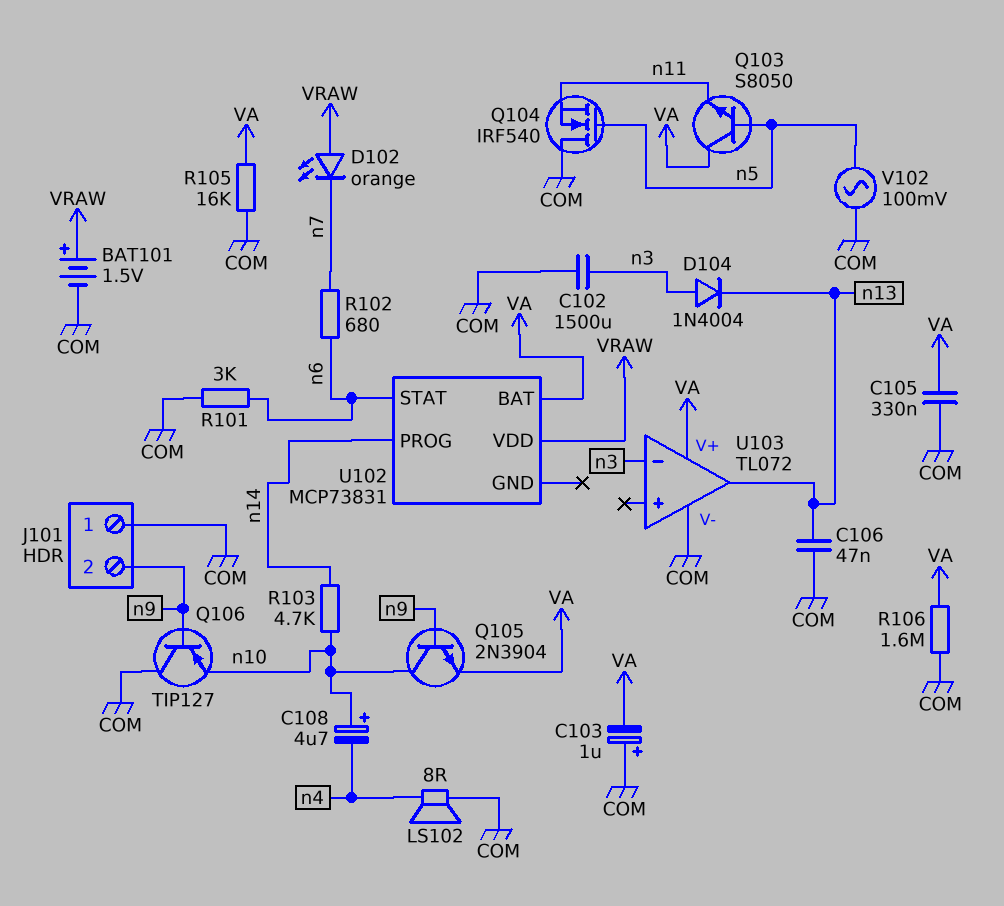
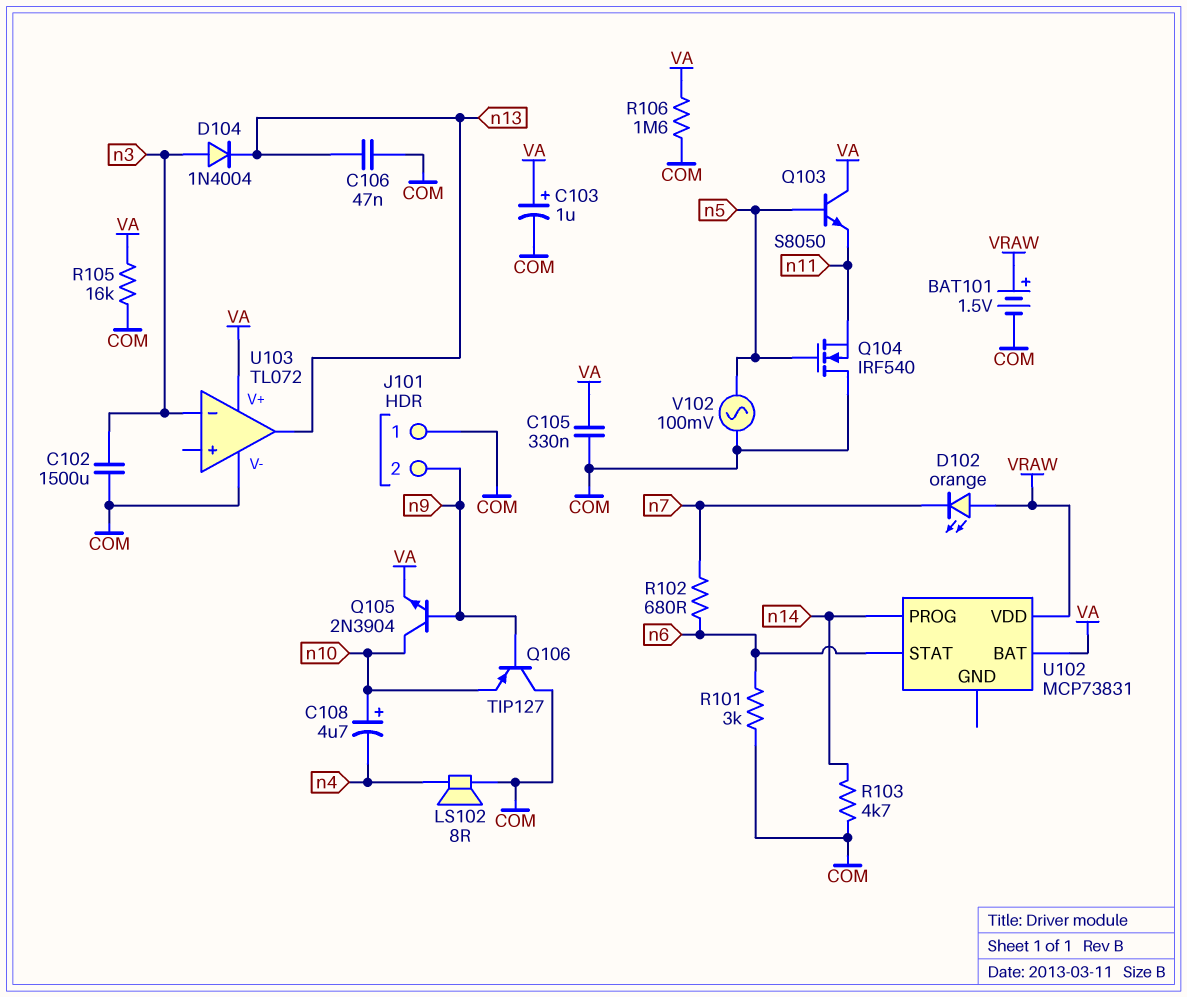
C103: 1uF (plus COM, minus VA) -> 1uF (plus VA, minus COM)
R103: 4.7k (n10, n14) -> 4.7k (COM, n14)

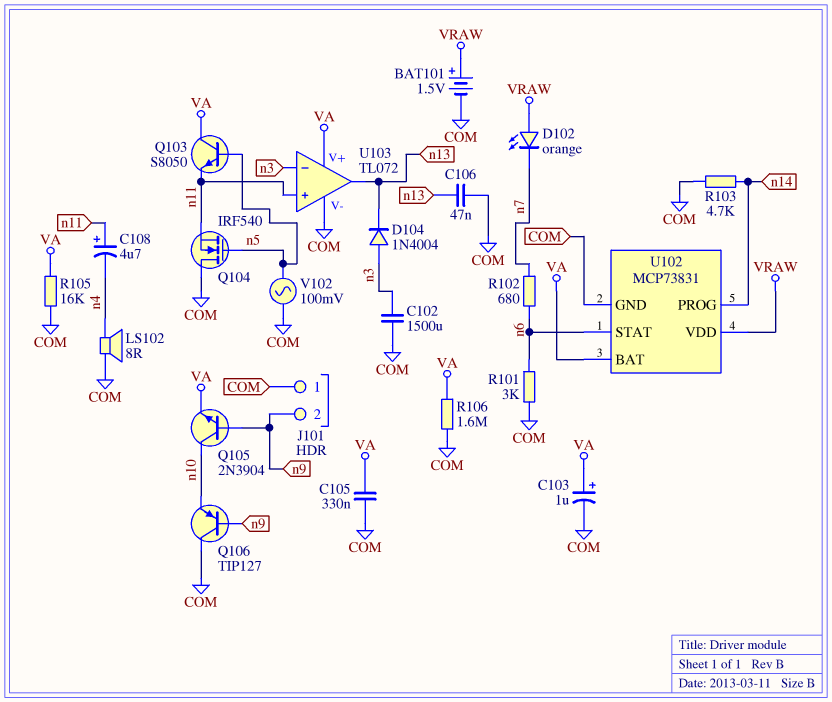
C108: 4.7uF (plus n10, minus n4) -> 4.7uF (plus n11, minus n4)
U102 pin GND: none -> COM
U103 pin in+: none -> n11

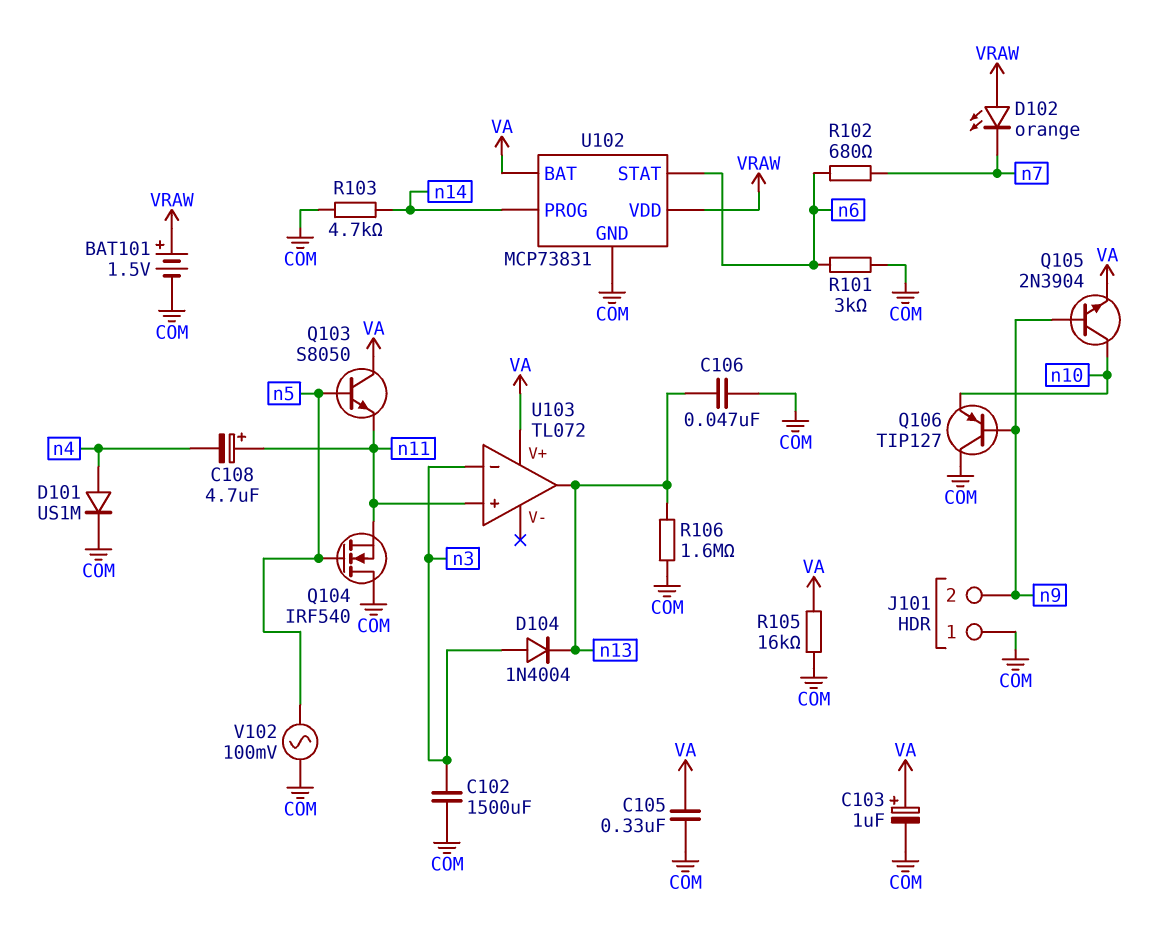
D101: none -> diode US1M (A n4, K COM)
LS102: speaker 8R (COM, n4) -> none
R106: 1.6M (COM, VA) -> 1.6M (COM, n13)
U103 pin V-: COM -> none

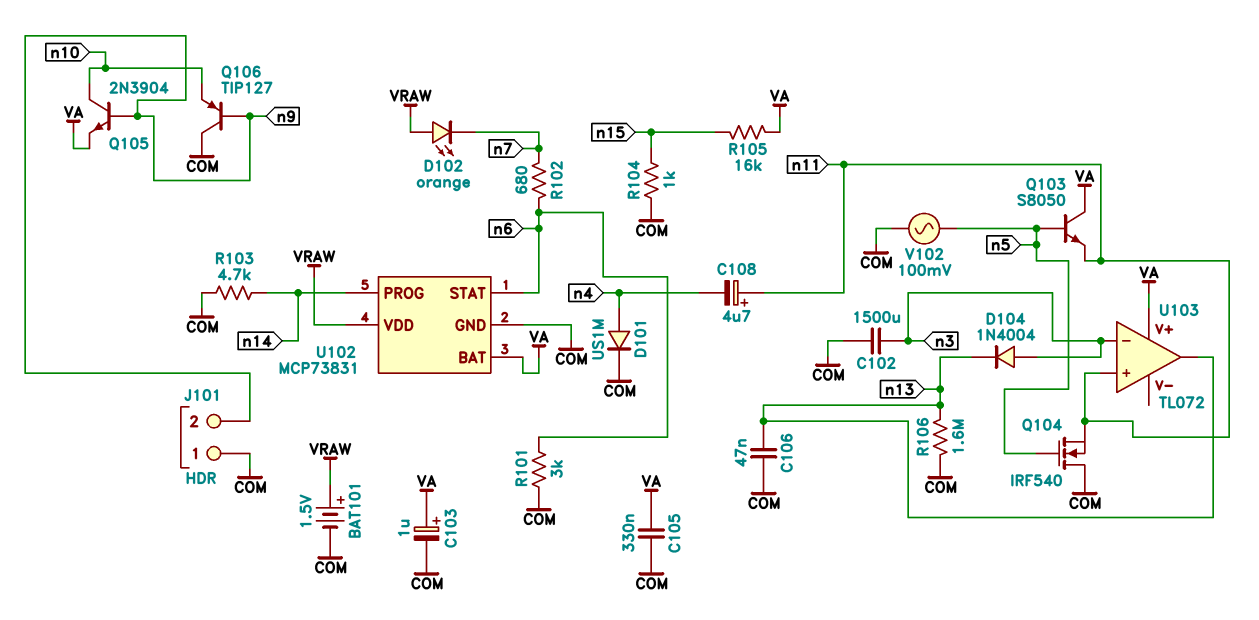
R104: none -> 1k (COM, n15)
R105: 16k (COM, VA) -> 16k (VA, n15)

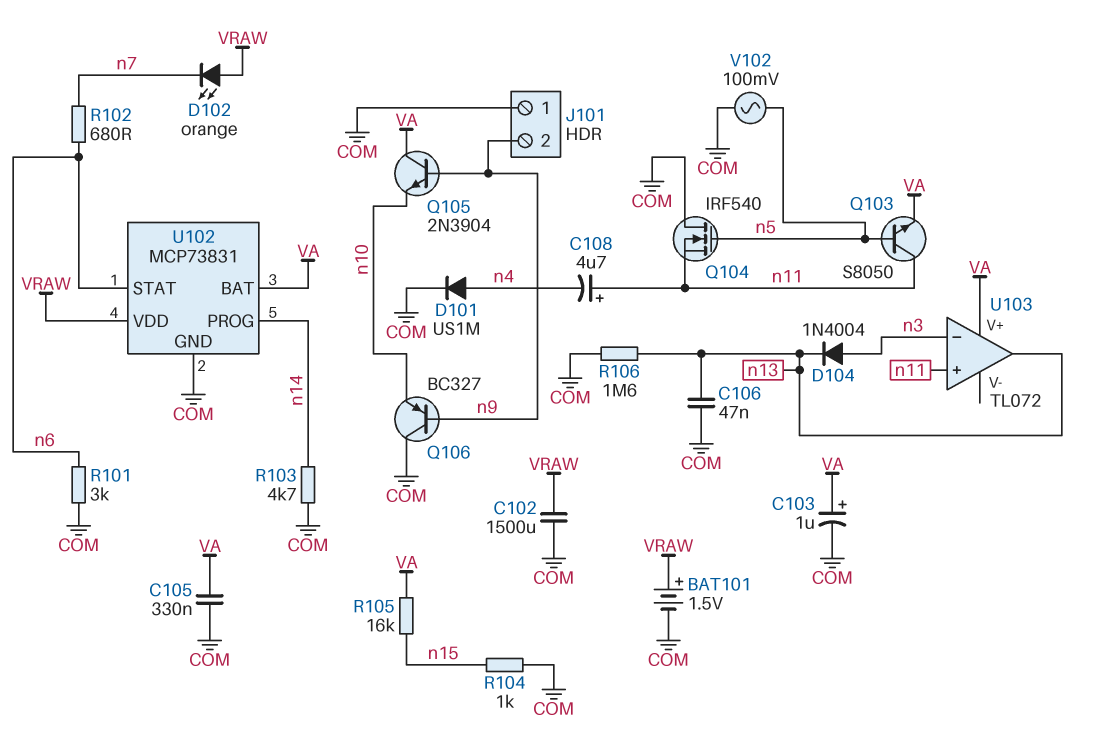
C102: 1500uF (COM, n3) -> 1500uF (COM, VRAW)
Q103: NPN S8050 (B n5, C VA, E n11) -> NPN S8050 (B n5, C n11, E VA)
Q105: NPN 2N3904 (B n9, C n10, E VA) -> NPN 2N3904 (B n9, C VA, E n10)
Q106: PNP TIP127 (B n9, C COM, E n10) -> PNP BC327 (B n9, C COM, E n10)

